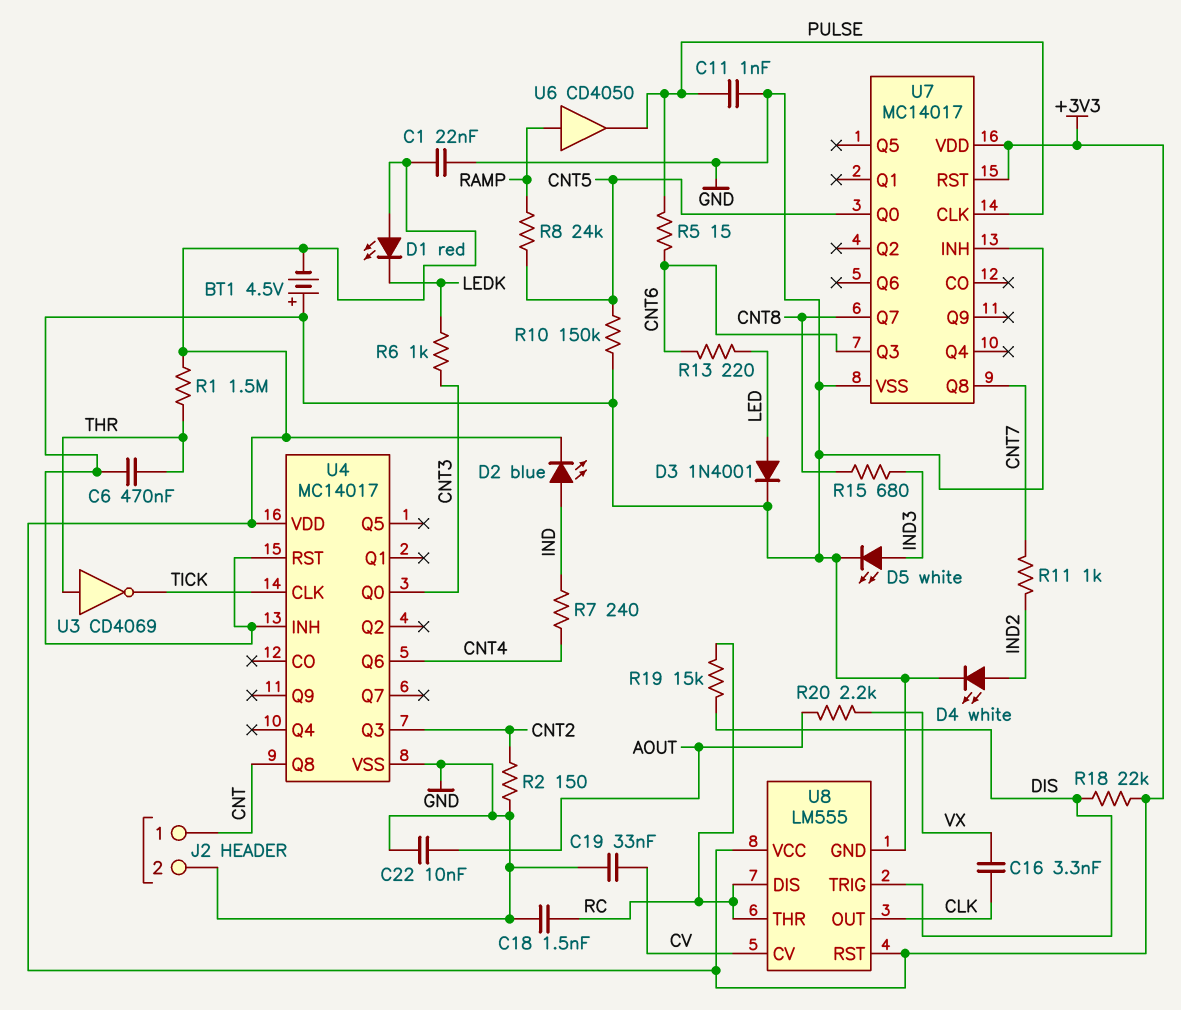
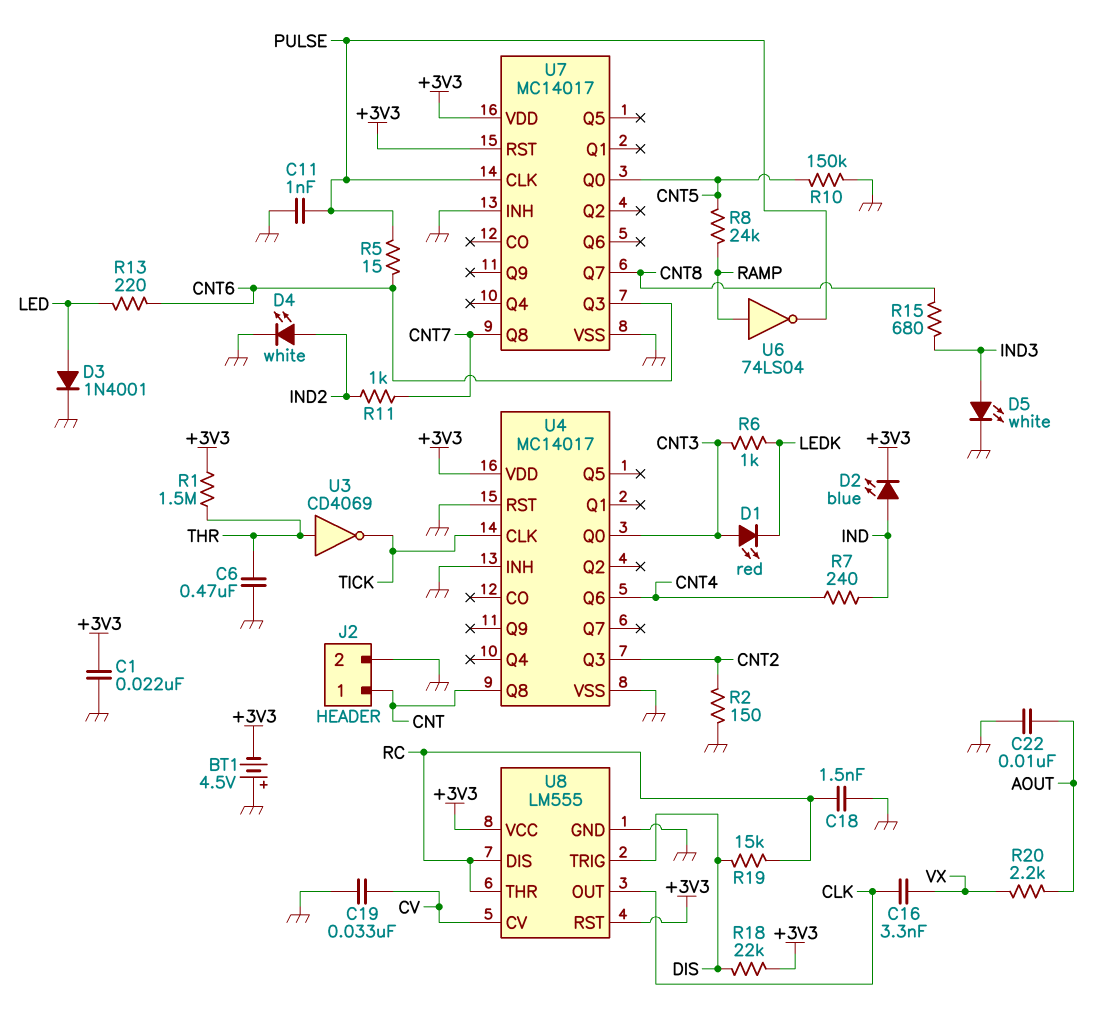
D1: LED red (A +3V3, K LEDK) -> LED red (A CNT3, K LEDK)
U6: buffer CD4050 (in RAMP, out PULSE) -> NOT 74LS04 (in RAMP, out PULSE)

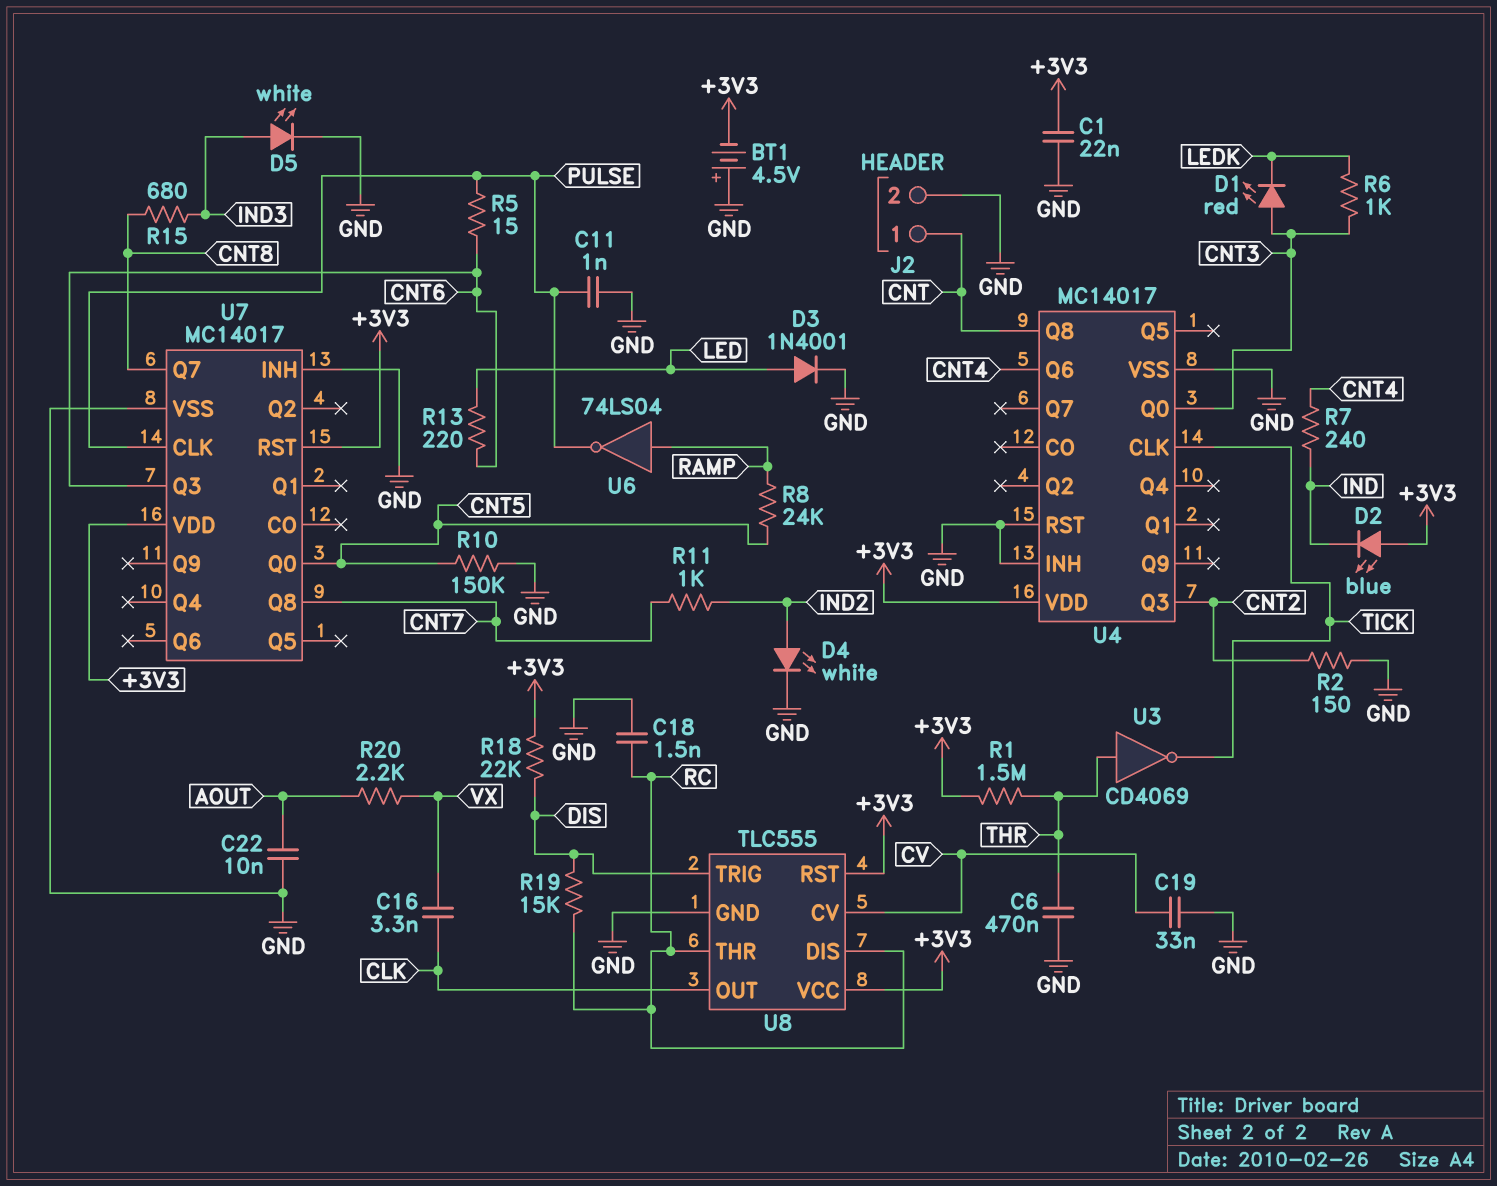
D2: LED blue (A IND, K +3V3) -> LED blue (A +3V3, K IND)
U8: LM555 -> TLC555

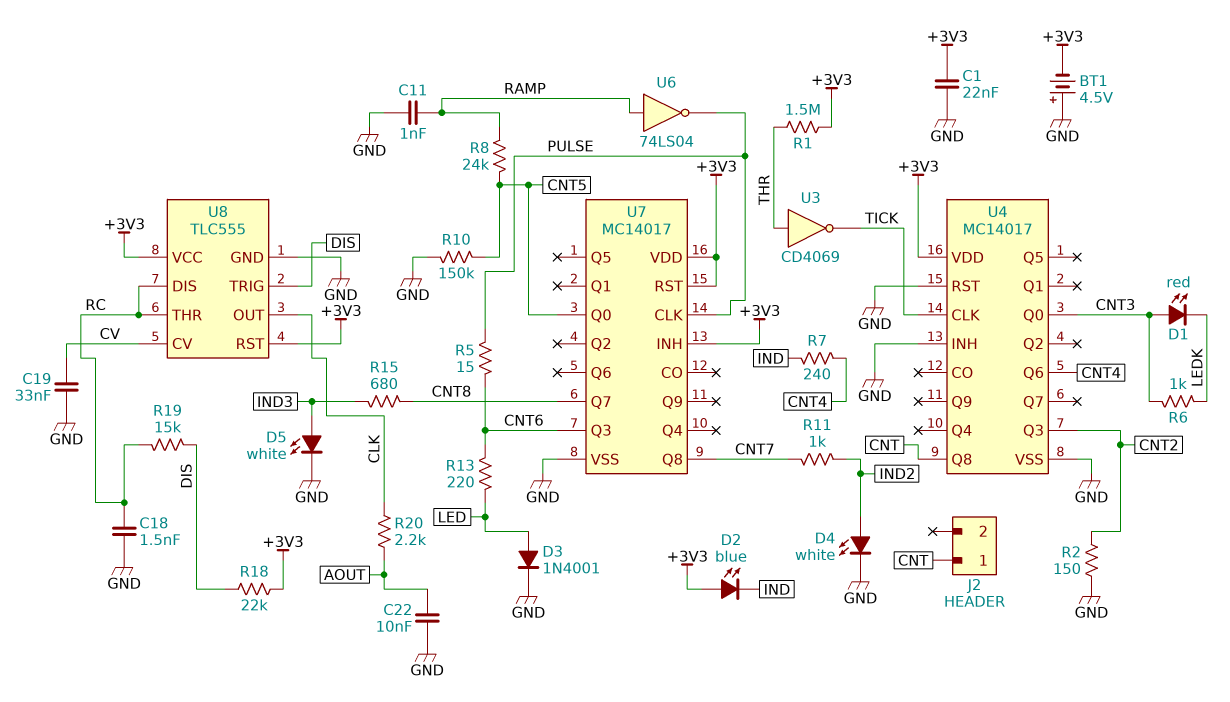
C6: 470nF (GND, THR) -> none
C11: 1nF (GND, PULSE) -> 1nF (GND, RAMP)
C16: 3.3nF (CLK, VX) -> none
J2 pin 2: GND -> none
R20: 2.2k (AOUT, VX) -> 2.2k (AOUT, CLK)
U7 pin INH: GND -> +3V3

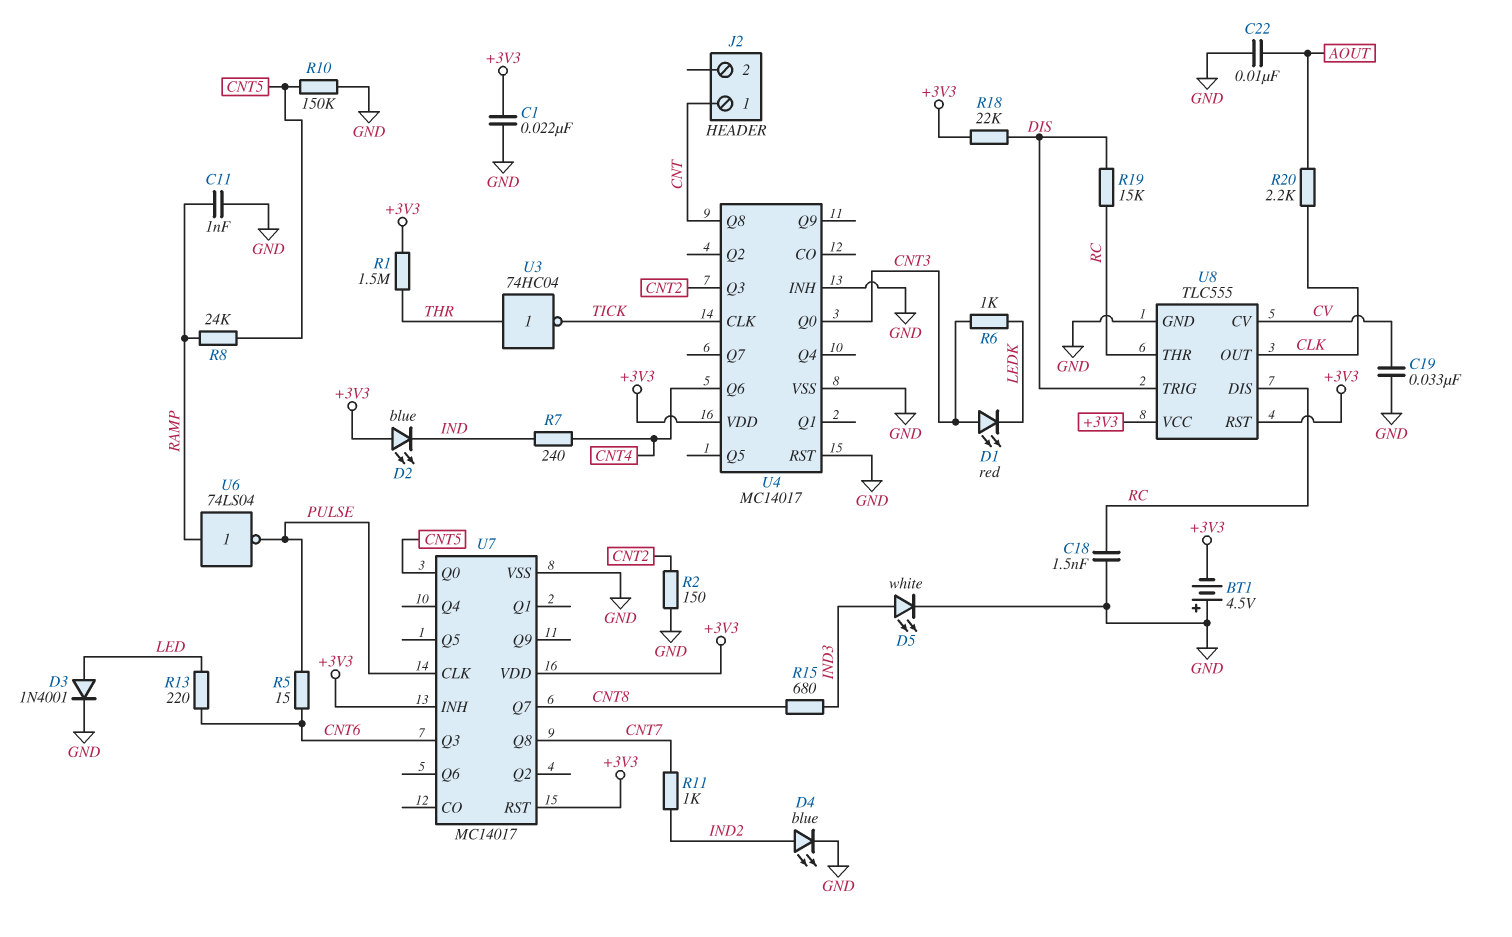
D4: LED white (A IND2, K GND) -> LED blue (A IND2, K GND)
U3: NOT CD4069 (in THR, out TICK) -> NOT 74HC04 (in THR, out TICK)

